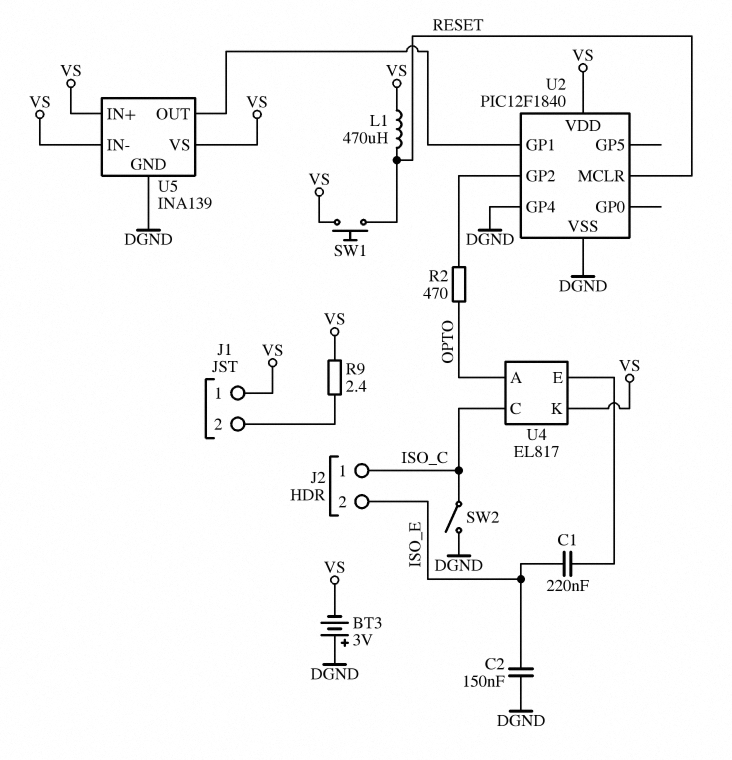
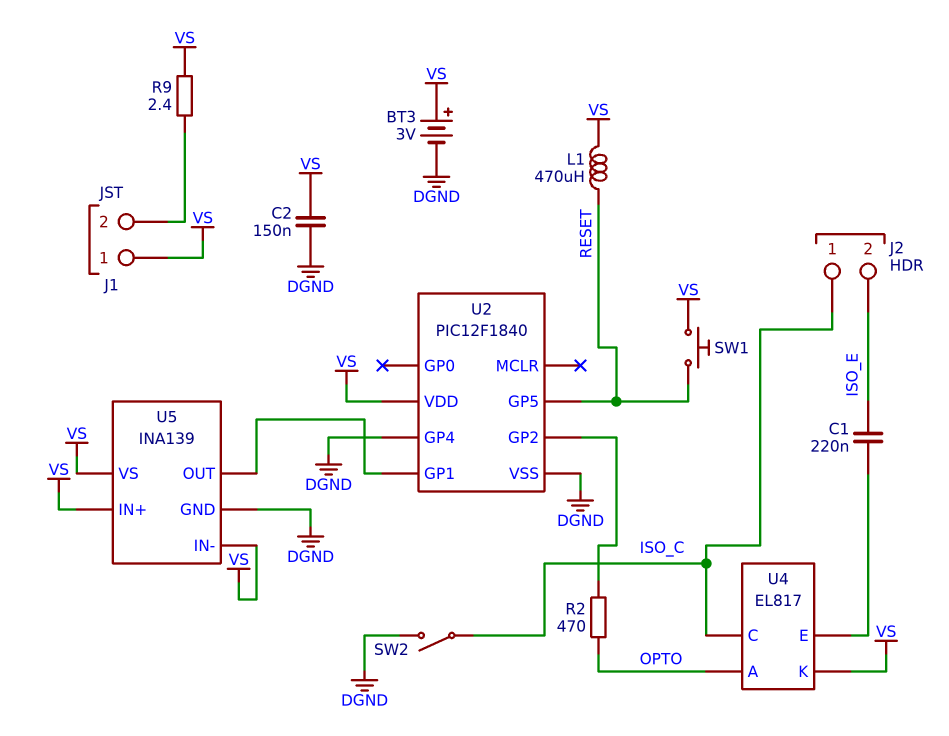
BT3: 3V (plus DGND, minus VS) -> 3V (plus VS, minus DGND)
C2: 150nF (DGND, ISO_E) -> 150nF (DGND, VS)
U2 pin GP5: none -> RESET
U2 pin MCLR: RESET -> none

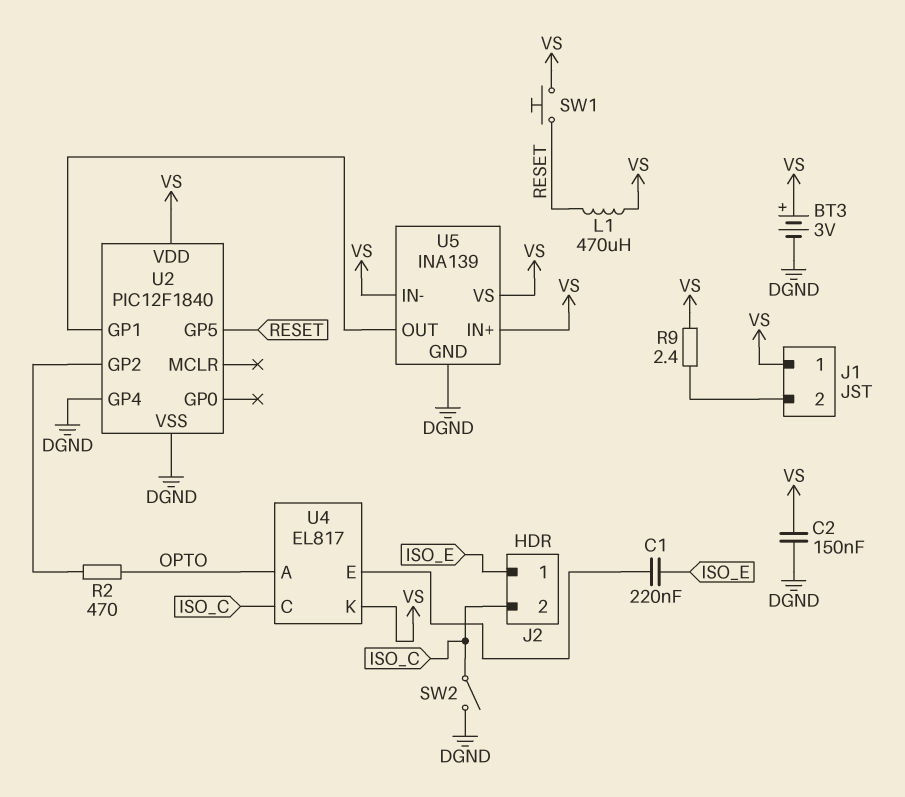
J2 pin 1: ISO_C -> ISO_E
J2 pin 2: ISO_E -> ISO_C

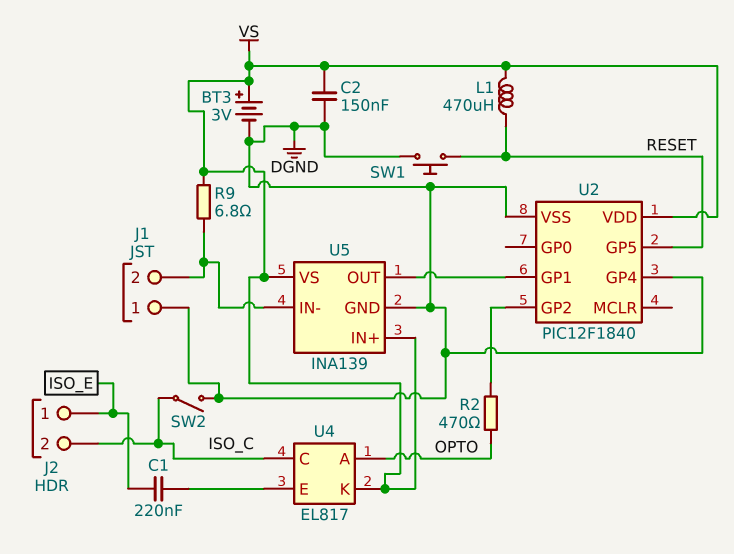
J1 pin 1: VS -> DGND
R9: 2.4 (J1/2, VS) -> 6.8 (J1/2, VS)
SW1: button (RESET, VS) -> button (DGND, RESET)
U5 pin IN-: VS -> J1/2

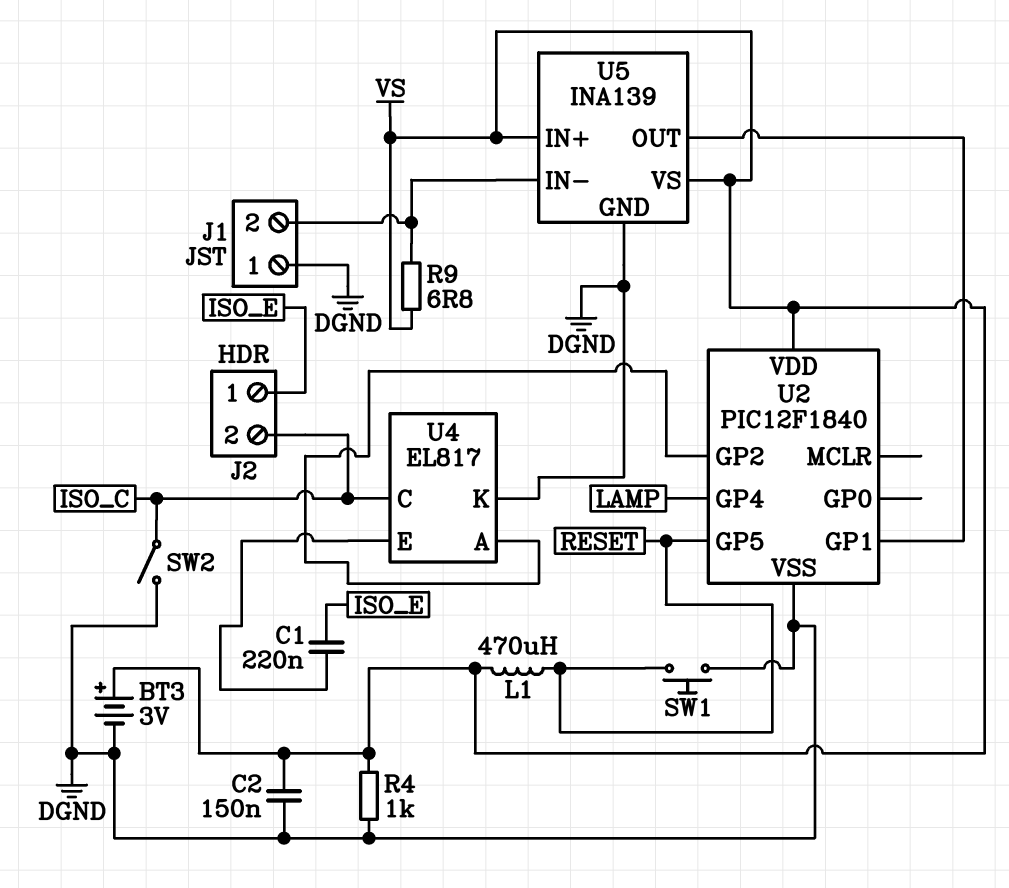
R2: 470 (OPTO, U2/GP2) -> none
R4: none -> 1k (DGND, VS)
U2 pin GP4: DGND -> LAMP
U4 pin A: OPTO -> U2/GP2
U4 pin K: VS -> DGND

